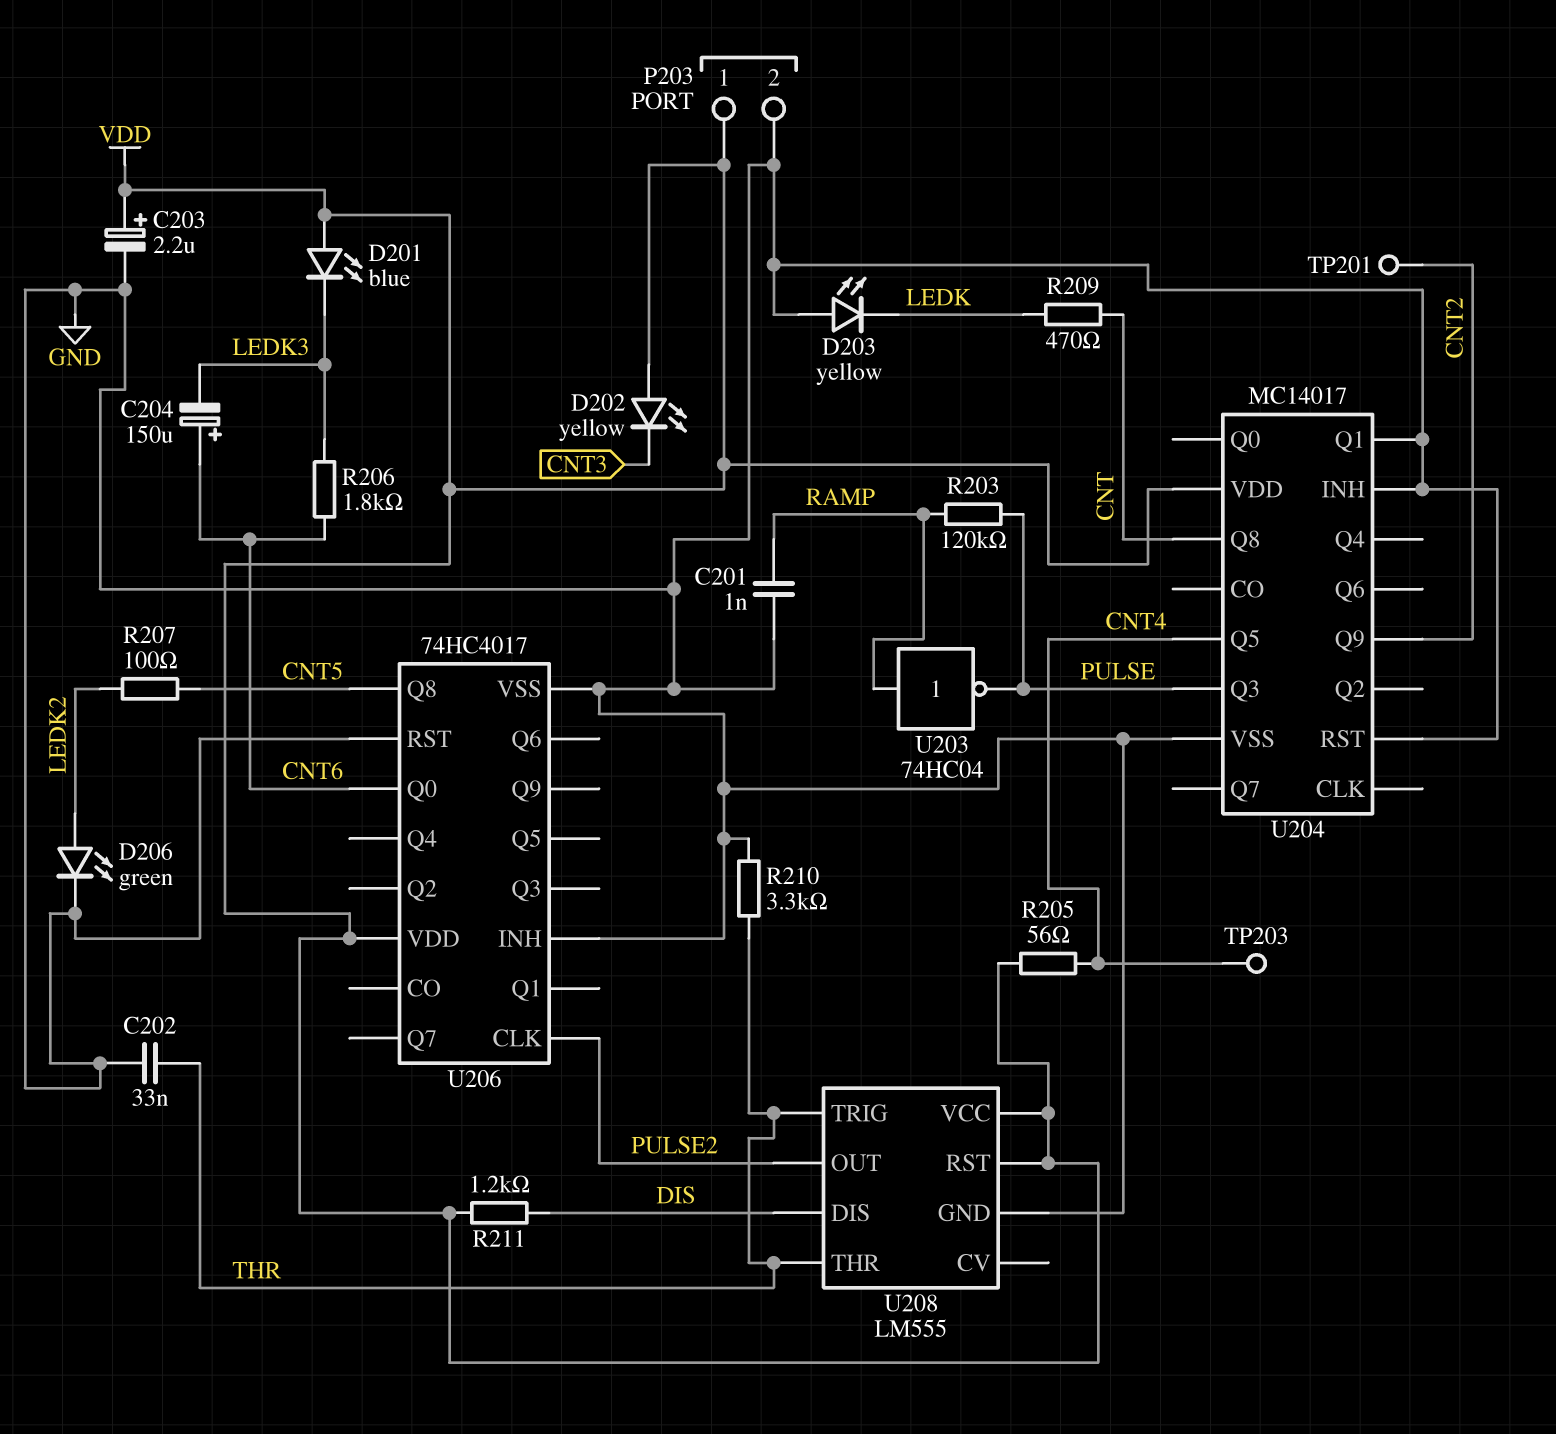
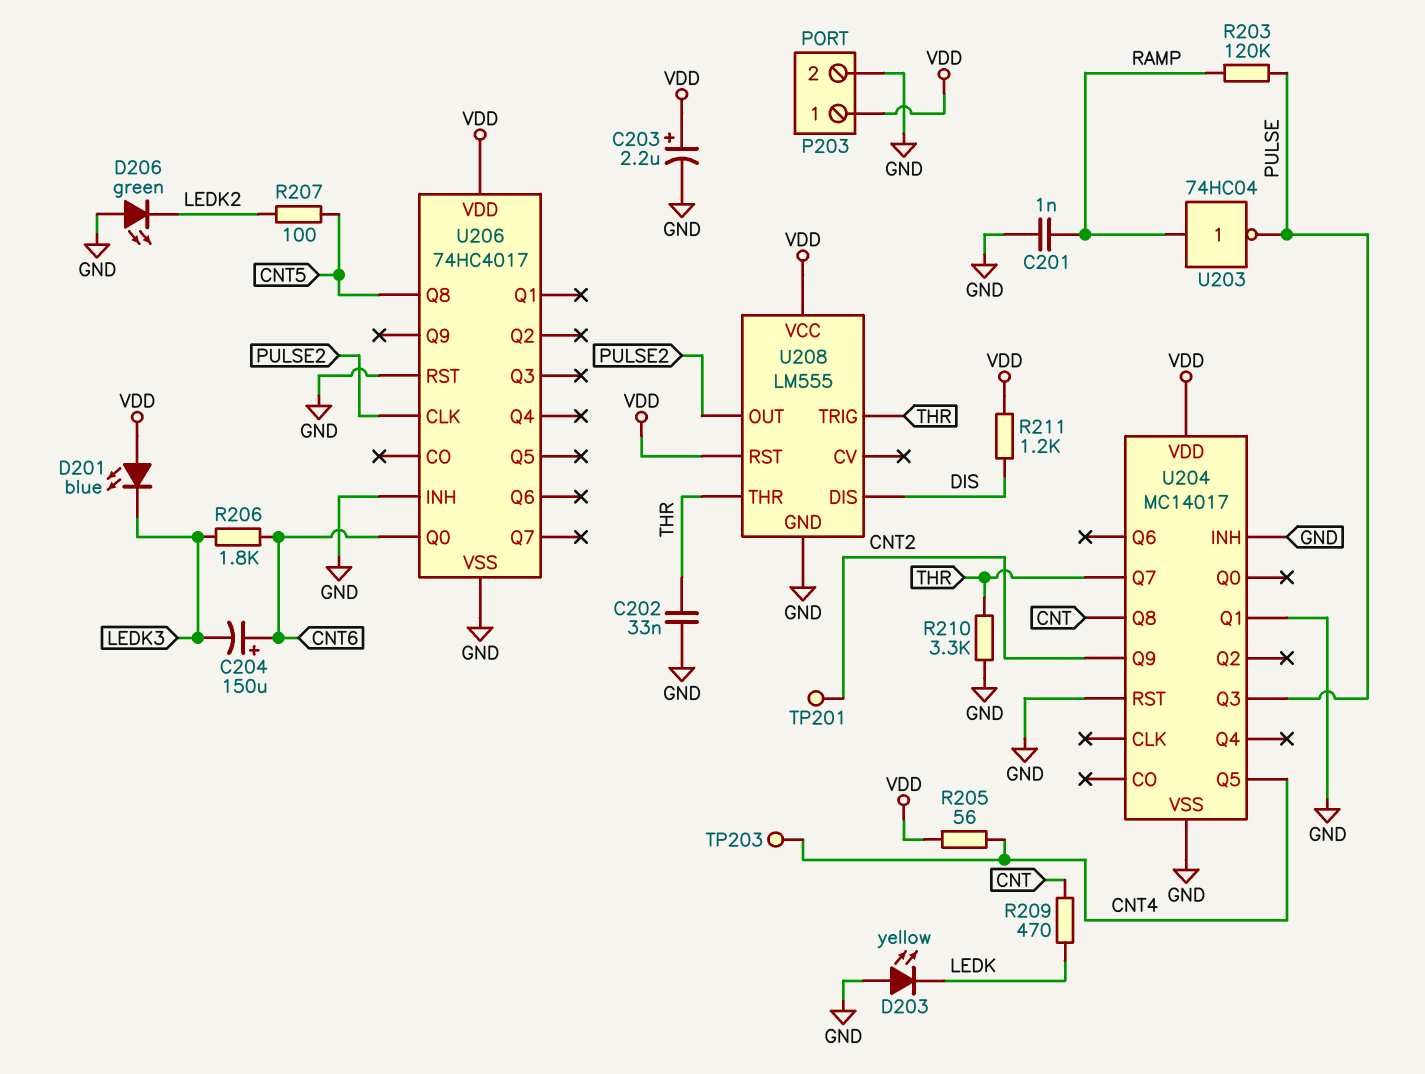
D202: LED yellow (A VDD, K CNT3) -> none
D206: LED green (A LEDK2, K GND) -> LED green (A GND, K LEDK2)
U204 pin Q7: none -> THR

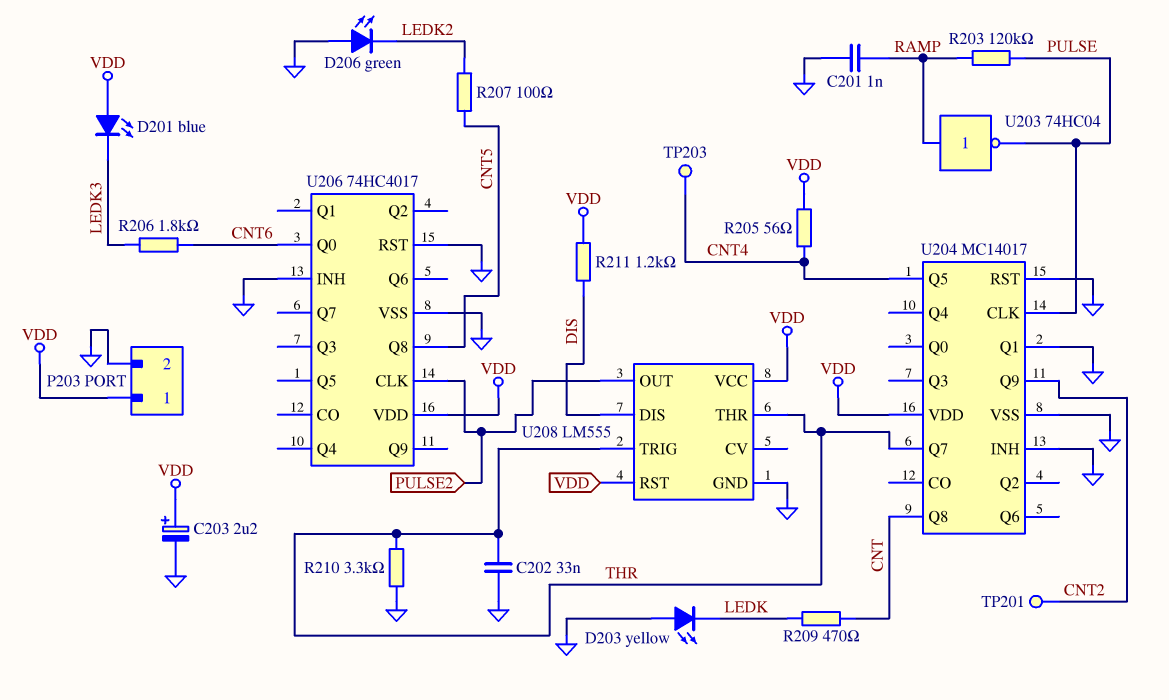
C204: 150uF (plus CNT6, minus LEDK3) -> none
U204 pin CLK: none -> PULSE
U204 pin Q3: PULSE -> none

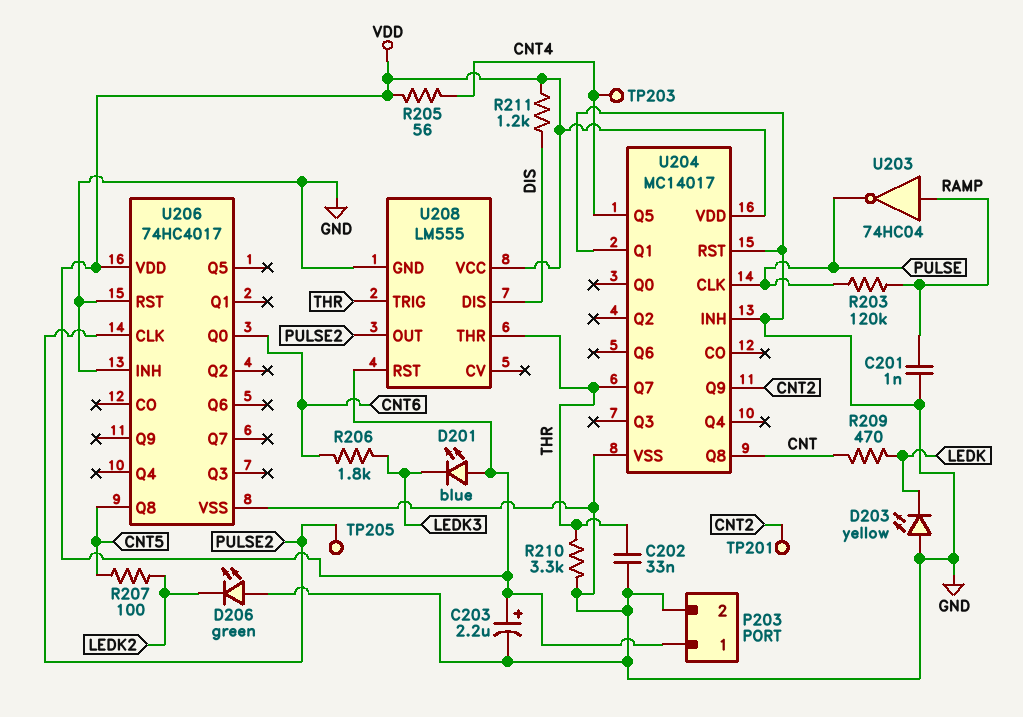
TP205: none -> test point (PULSE2)

